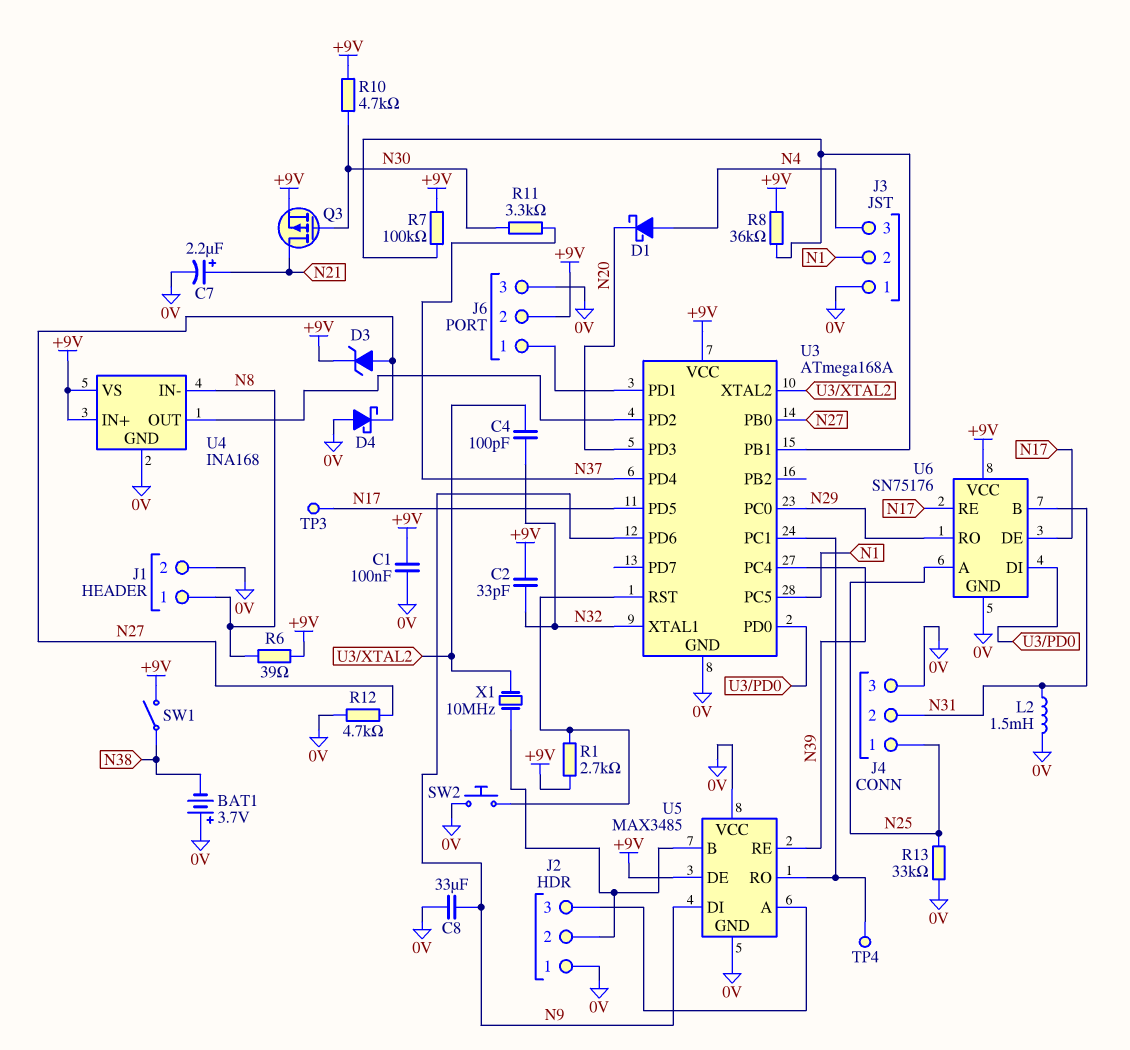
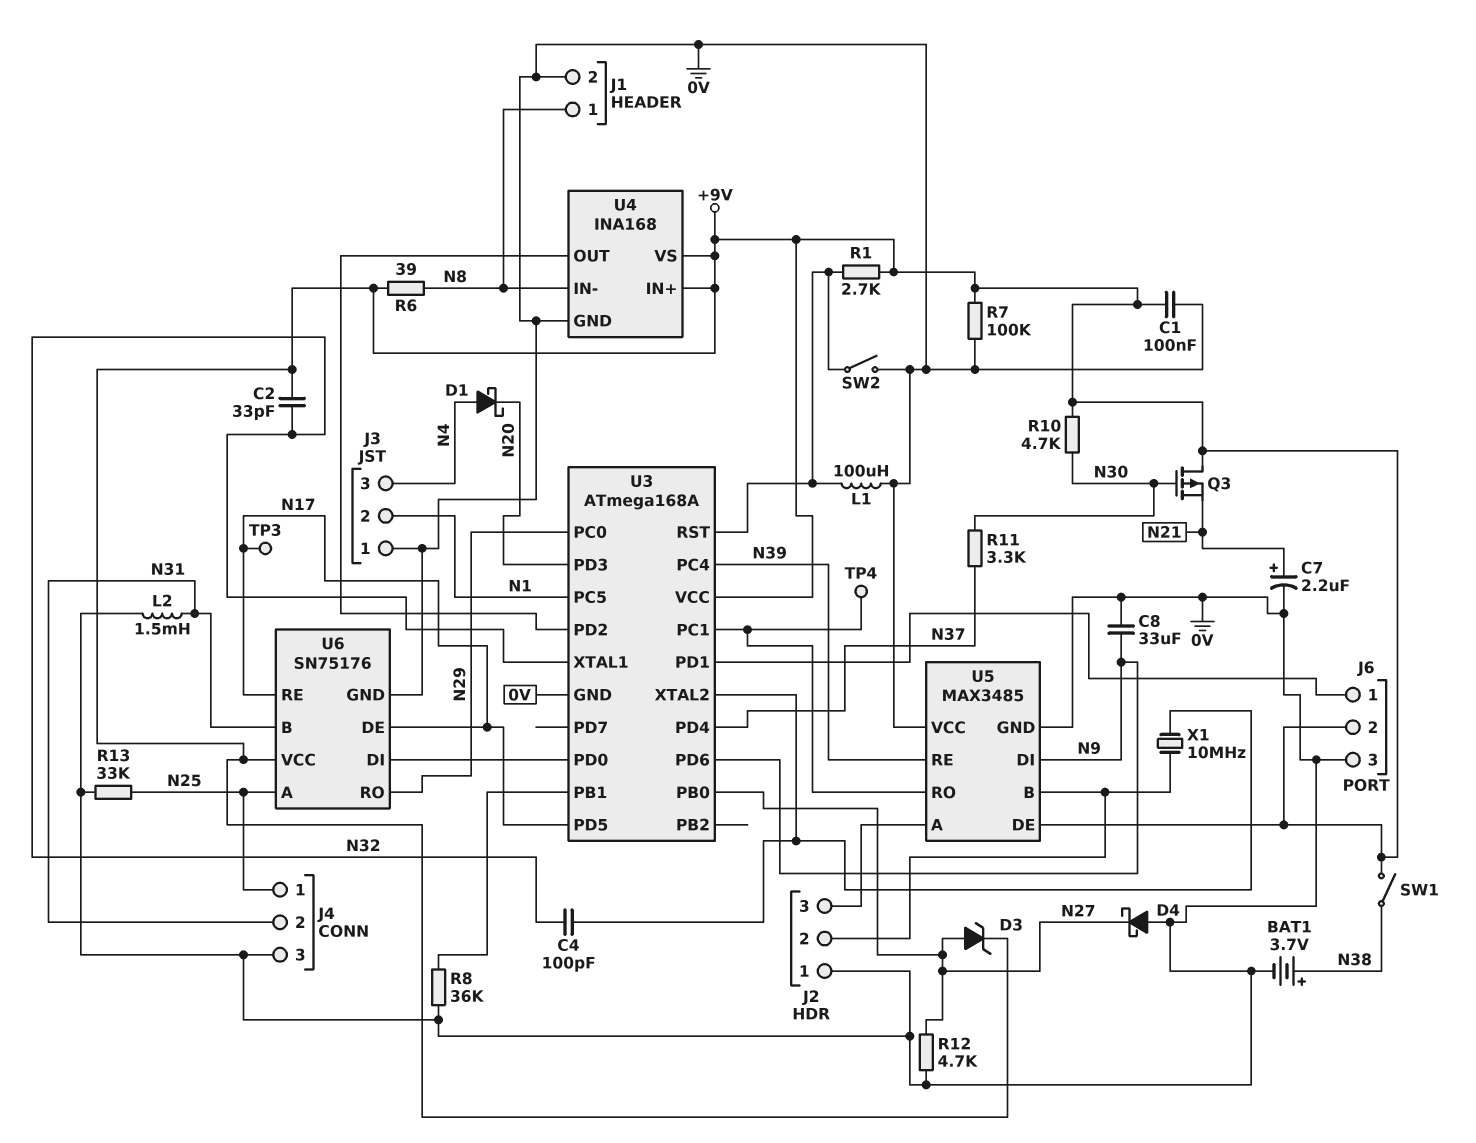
BAT1: 3.7V (plus 0V, minus N38) -> 3.7V (plus N38, minus 0V)
L1: none -> 100uH (0V, U3/RST)
Q3: PMOS (G N30, D N21, S +9V) -> PMOS (G N30, D +9V, S N21)
R7: 100k (+9V, U3/PB1) -> 100k (+9V, 0V)
R8: 36k (+9V, U3/PB1) -> 36k (0V, U3/PB1)
SW2: button (0V, U3/RST) -> switch (0V, U3/RST)

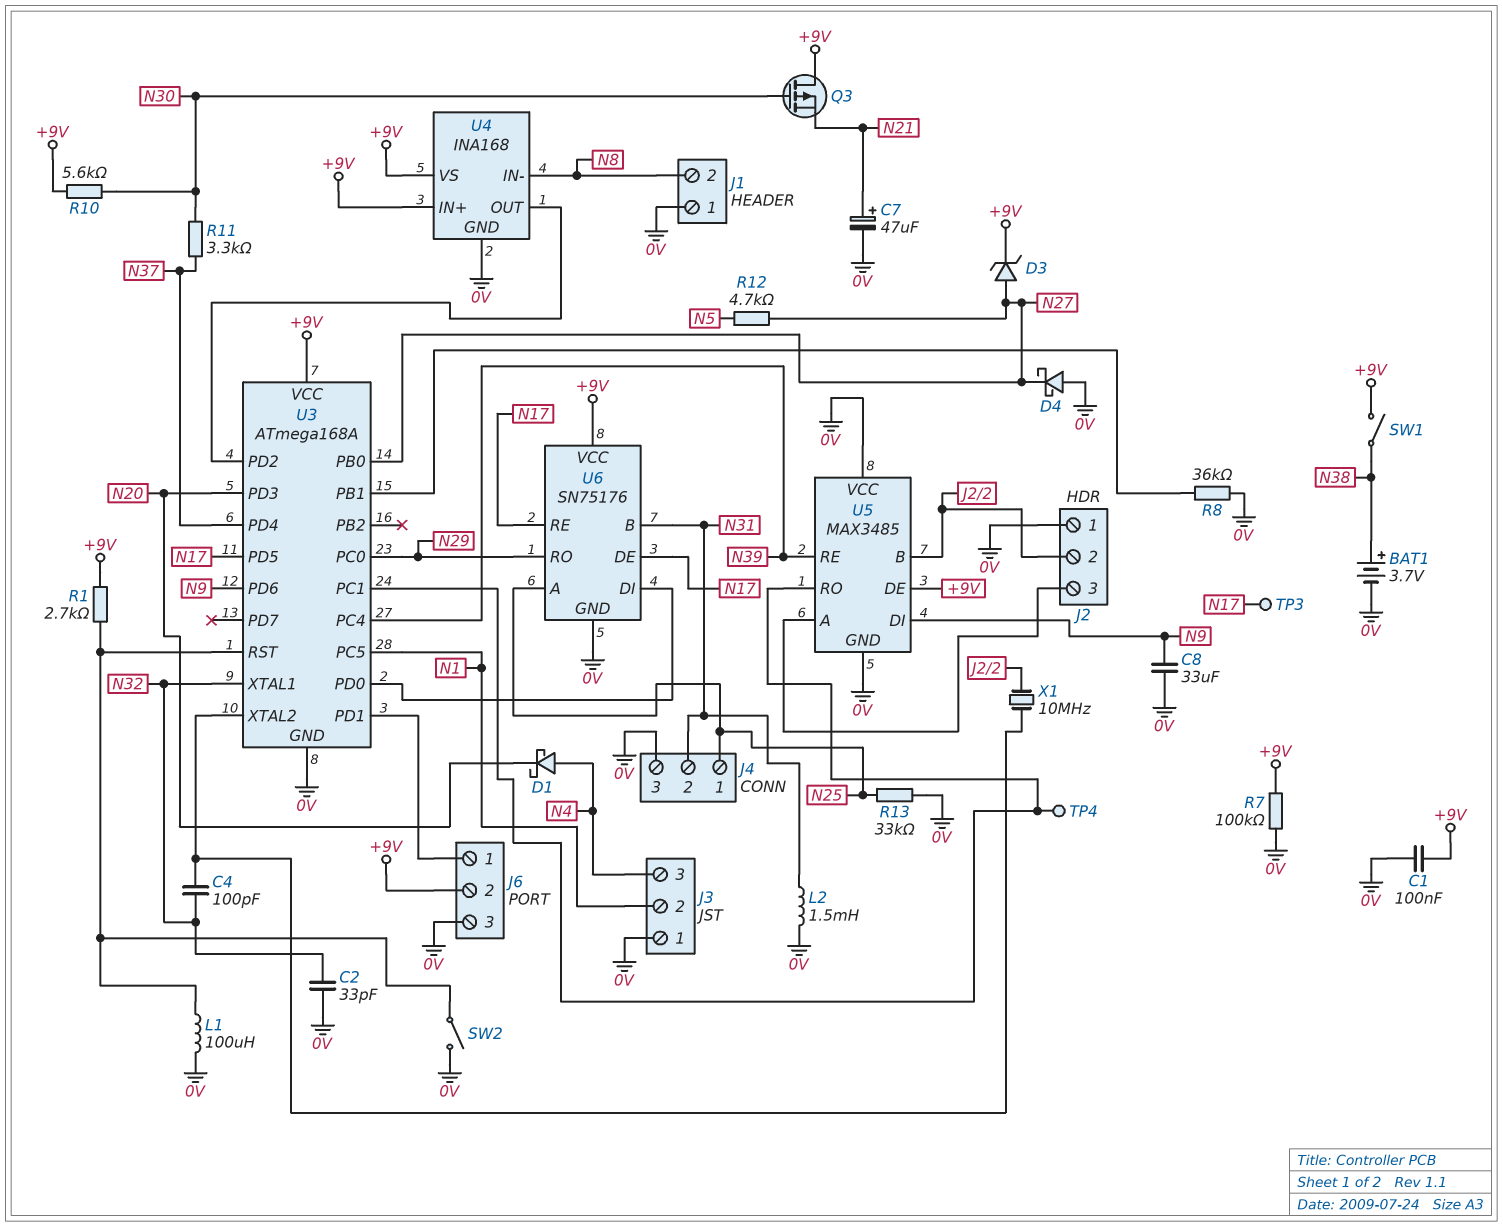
C2: 33pF (+9V, N32) -> 33pF (0V, N32)
C7: 2.2uF (plus N21, minus 0V) -> 47uF (plus N21, minus 0V)
J1 pin 1: N8 -> 0V
J1 pin 2: 0V -> N8
R6: 39 (+9V, N8) -> none
R10: 4.7k (+9V, N30) -> 5.6k (+9V, N30)
R12: 4.7k (0V, N27) -> 4.7k (N5, N27)

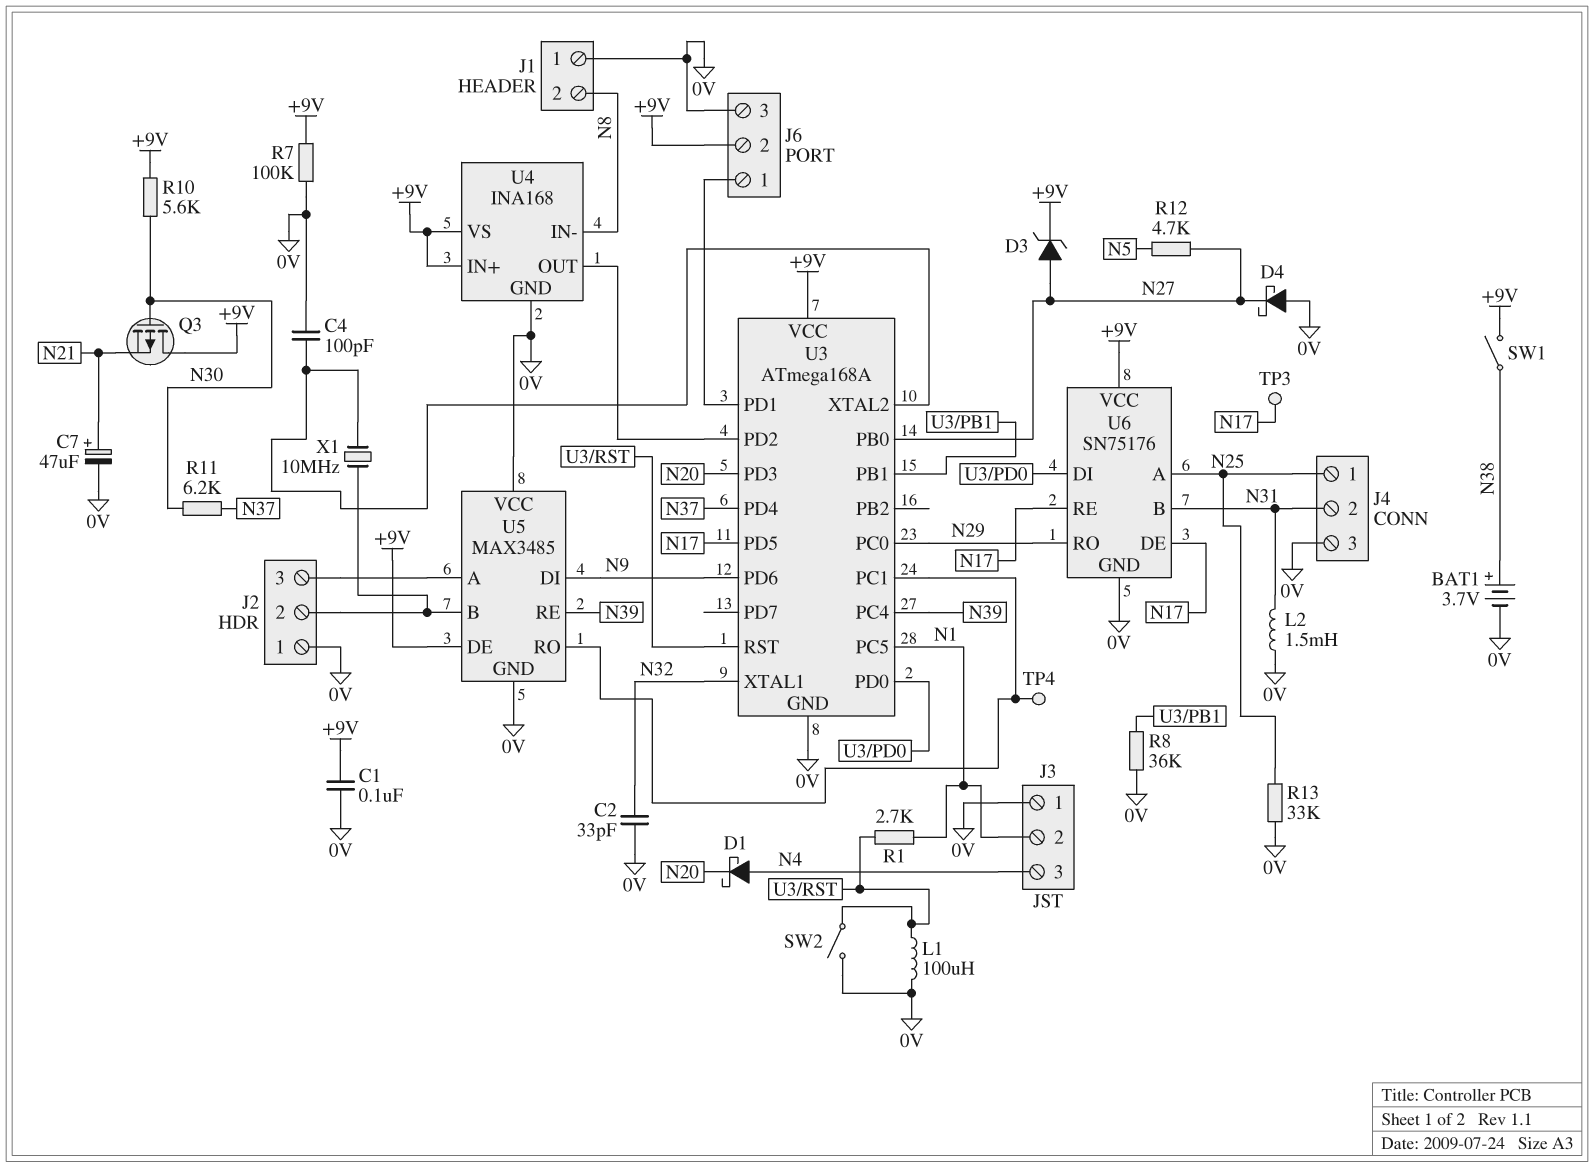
C4: 100pF (N32, U3/XTAL2) -> 100pF (0V, U3/XTAL2)
C8: 33uF (0V, N9) -> none
R1: 2.7k (+9V, U3/RST) -> 2.7k (N1, U3/RST)
R11: 3.3k (N30, N37) -> 6.2k (N30, N37)

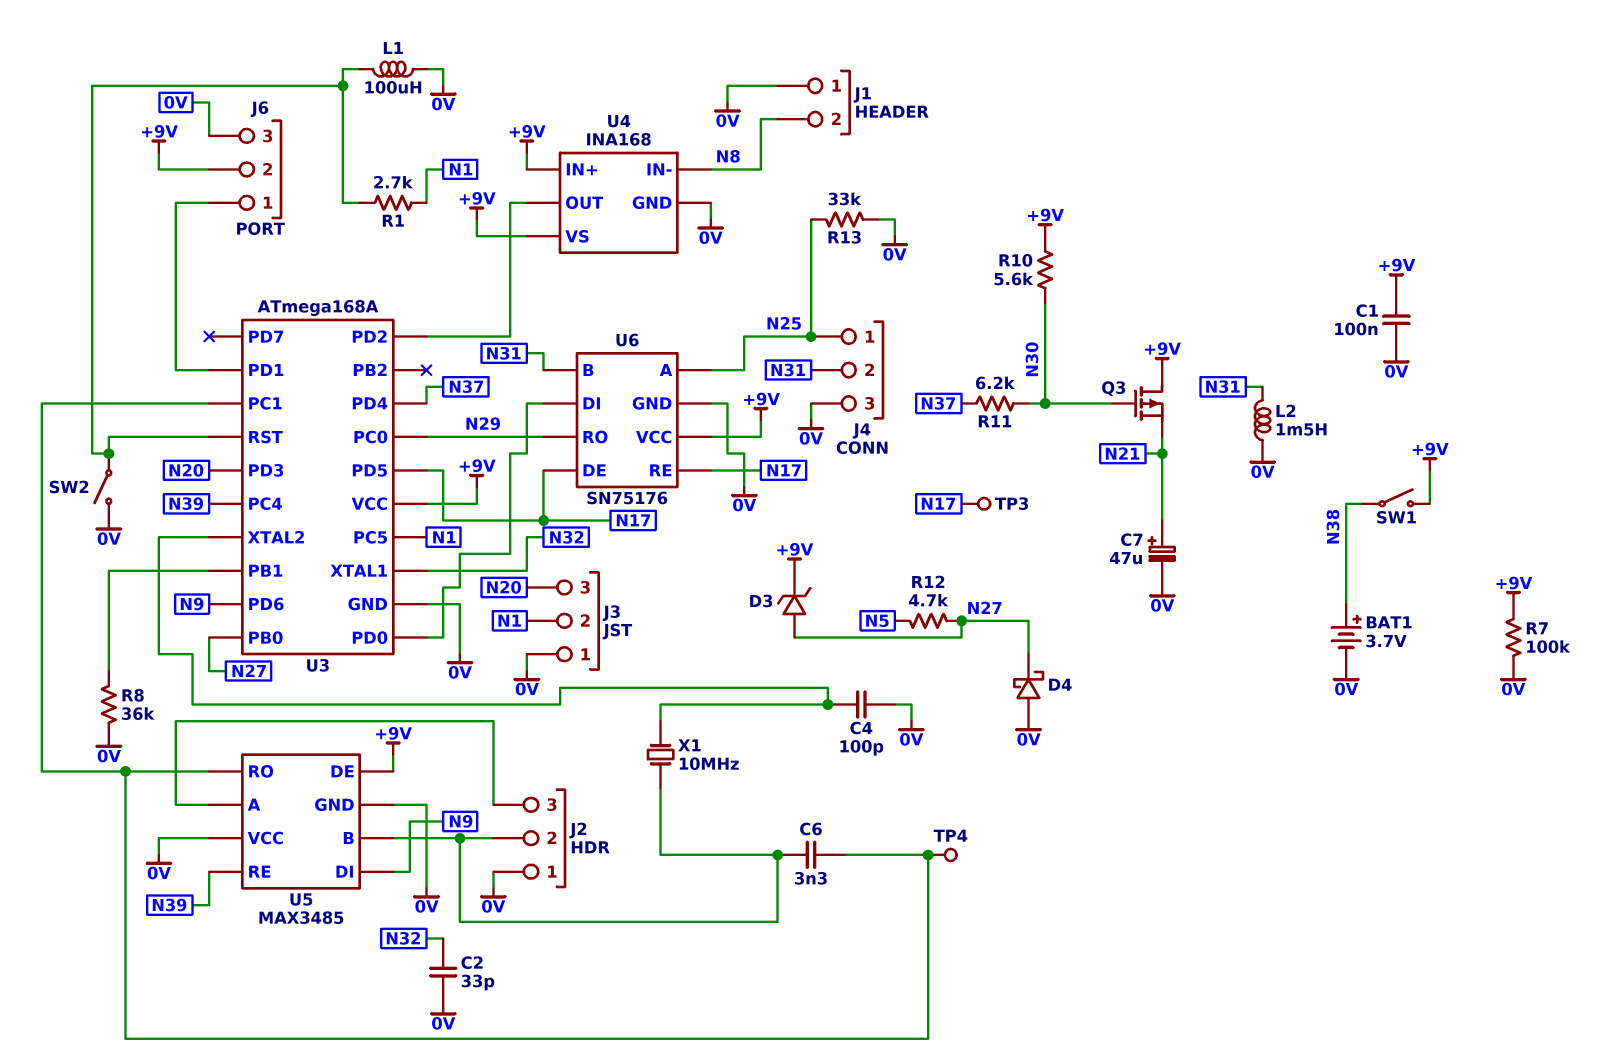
C6: none -> 3.3nF (J2/2, U3/PC1)
D1: schottky (A N4, K N20) -> none
J3 pin 3: N4 -> N20

